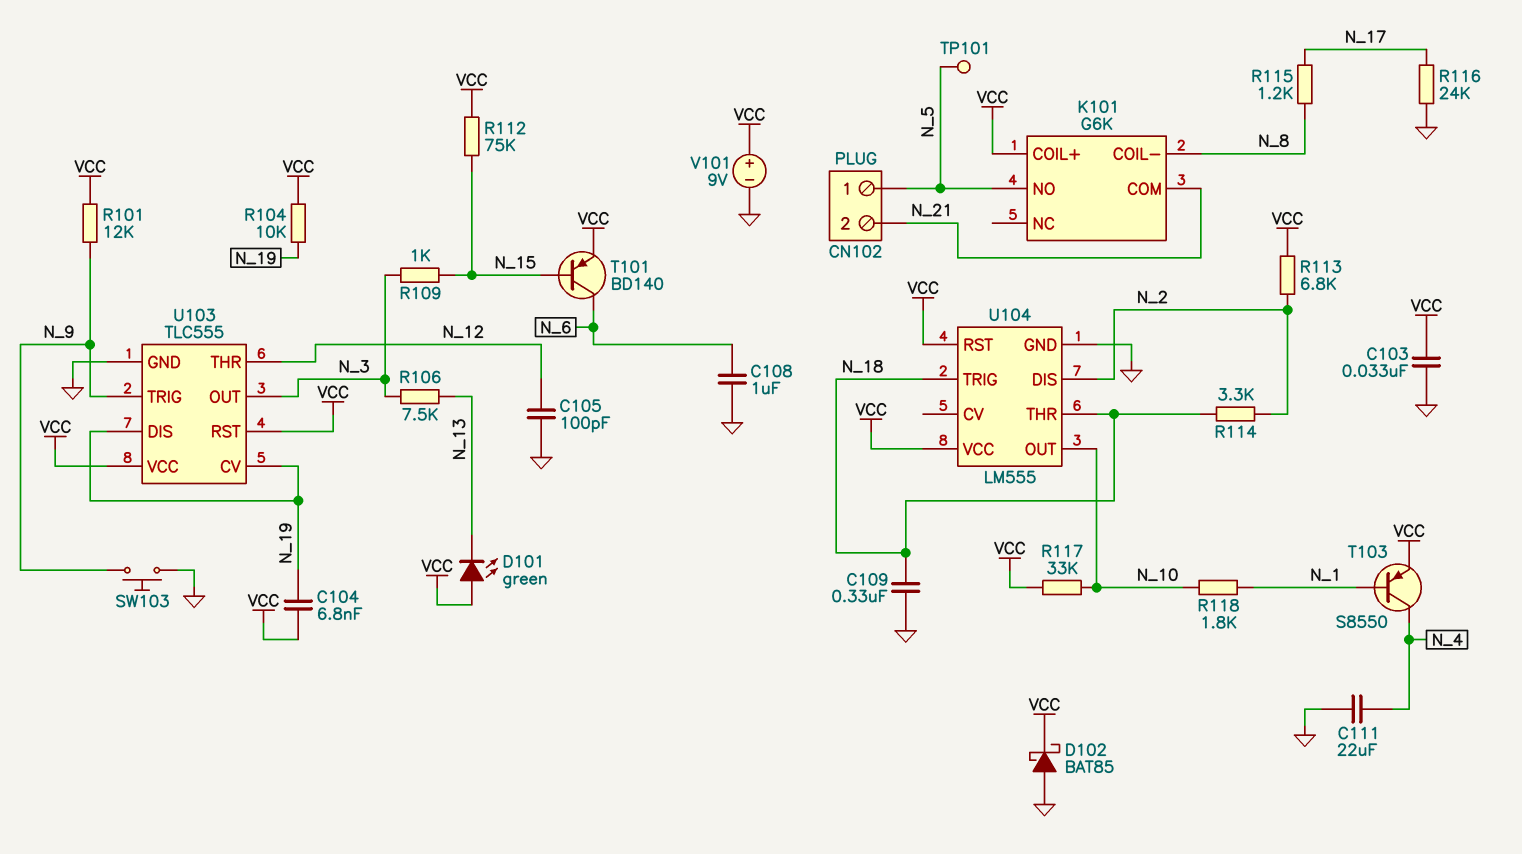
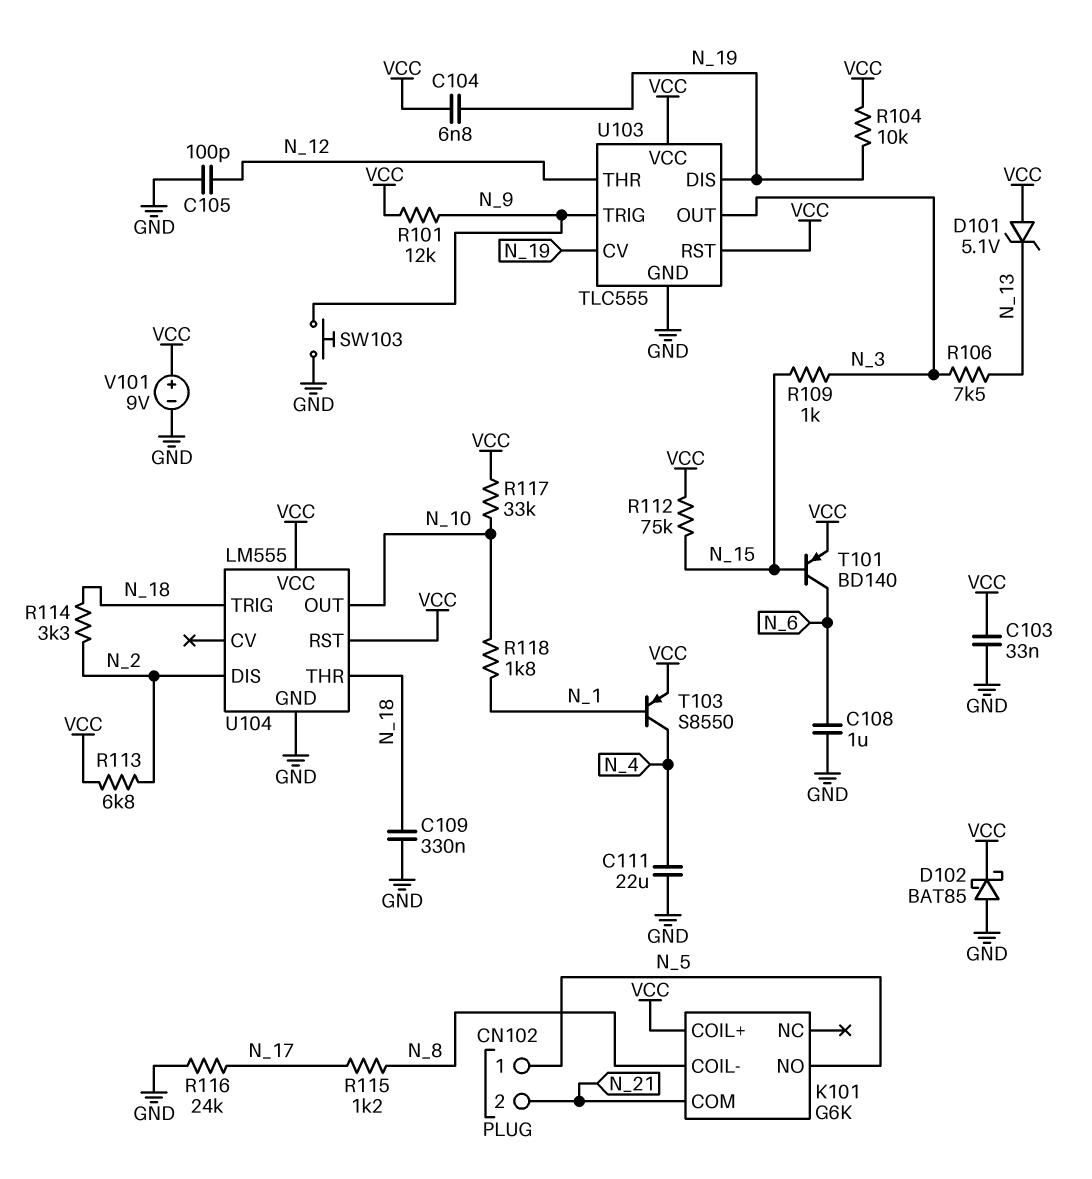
D101: LED green (A VCC, K N_13) -> zener 5.1V (A VCC, K N_13)
TP101: test point (N_5) -> none

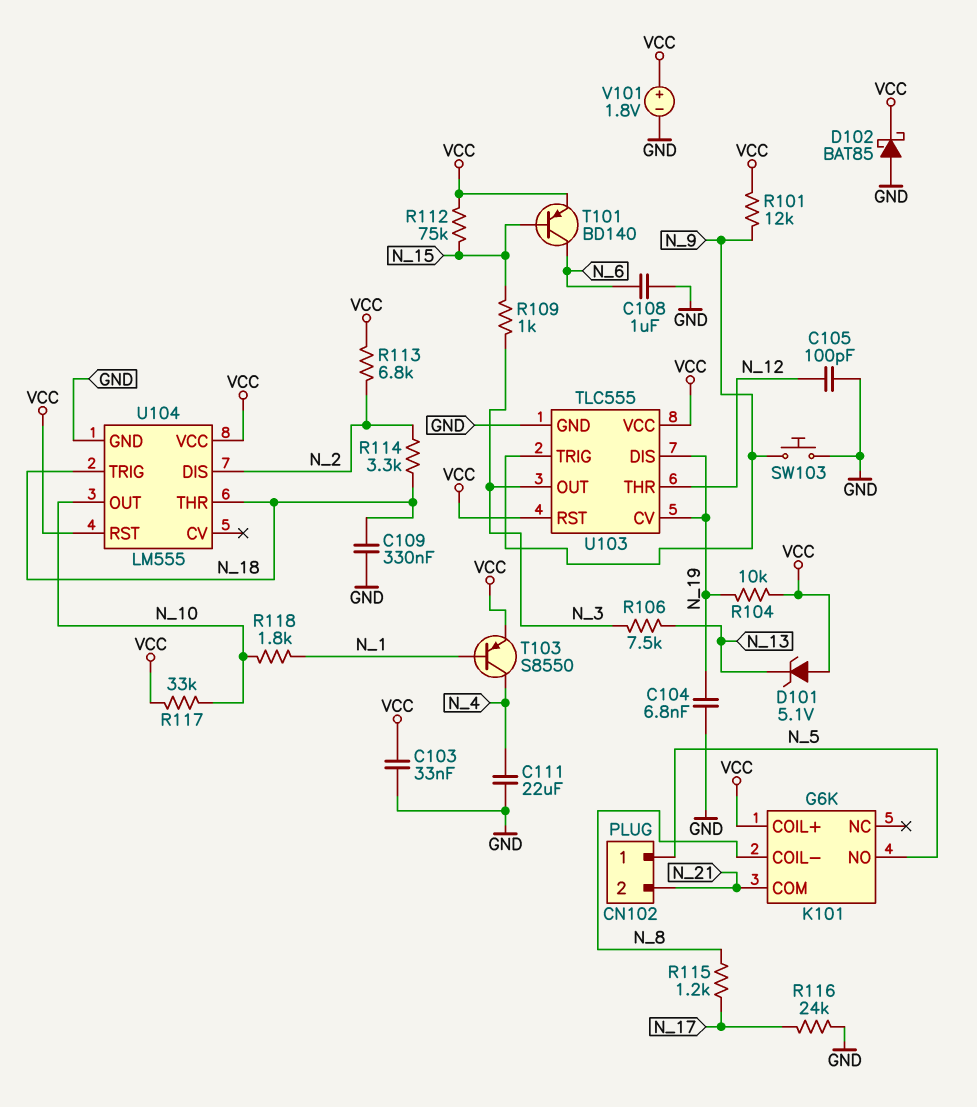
C104: 6.8nF (N_19, VCC) -> 6.8nF (GND, N_19)
V101: 9V (plus VCC, minus GND) -> 1.8V (plus VCC, minus GND)

